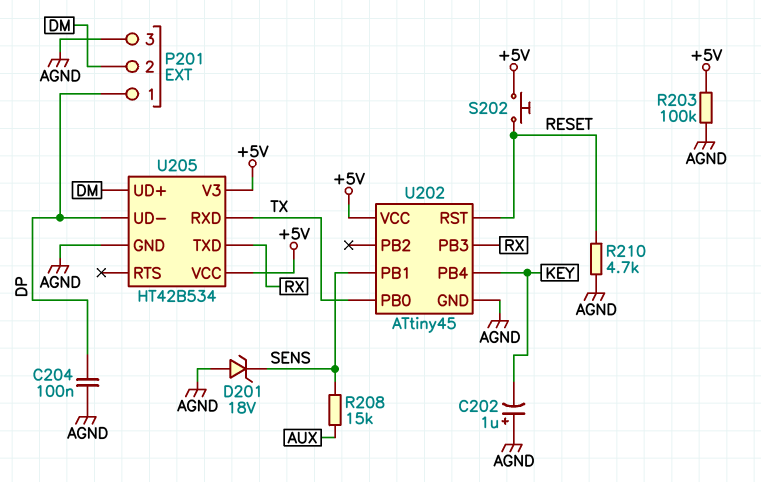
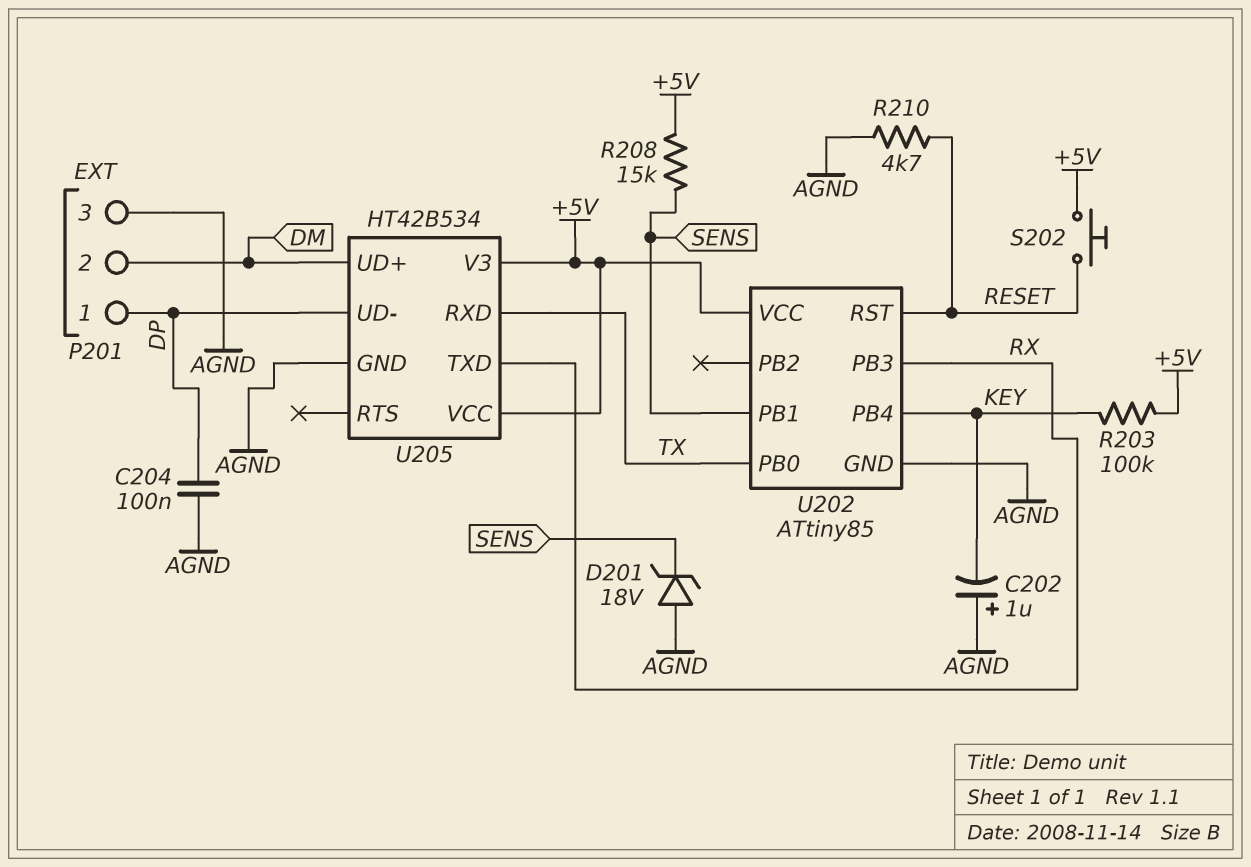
R203: 100k (+5V, AGND) -> 100k (+5V, KEY)
R208: 15k (AUX, SENS) -> 15k (+5V, SENS)
U202: ATtiny45 -> ATtiny85

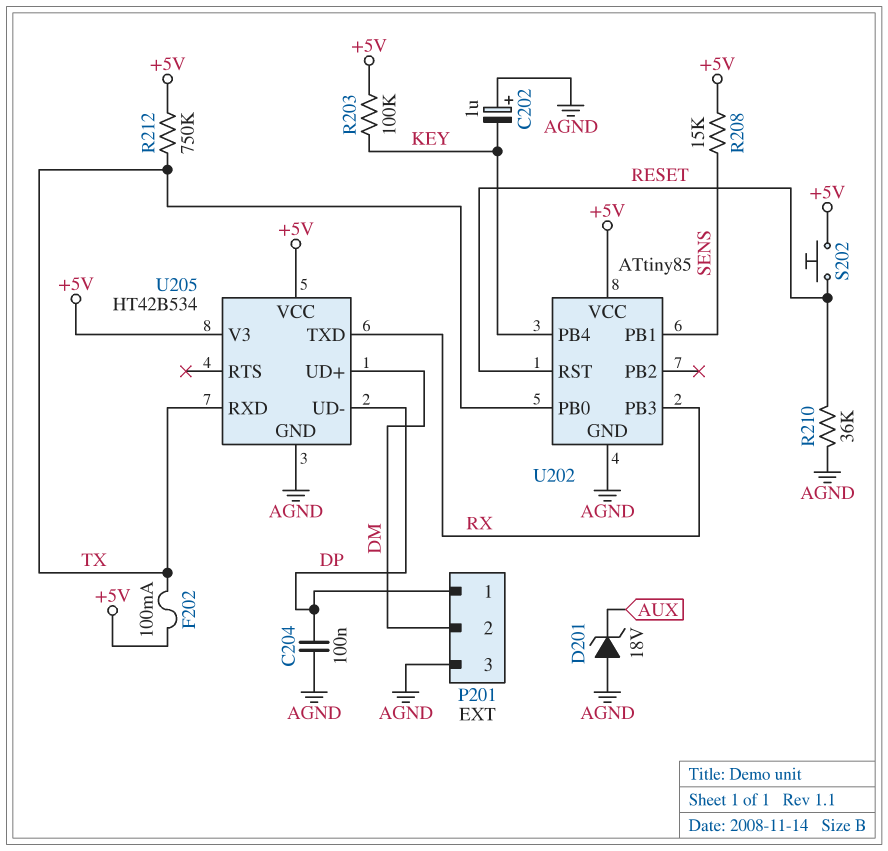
D201: zener 18V (A AGND, K SENS) -> zener 18V (A AGND, K AUX)
F202: none -> 100mA (+5V, TX)
R210: 4.7k (AGND, RESET) -> 36k (AGND, RESET)
R212: none -> 750k (+5V, TX)

